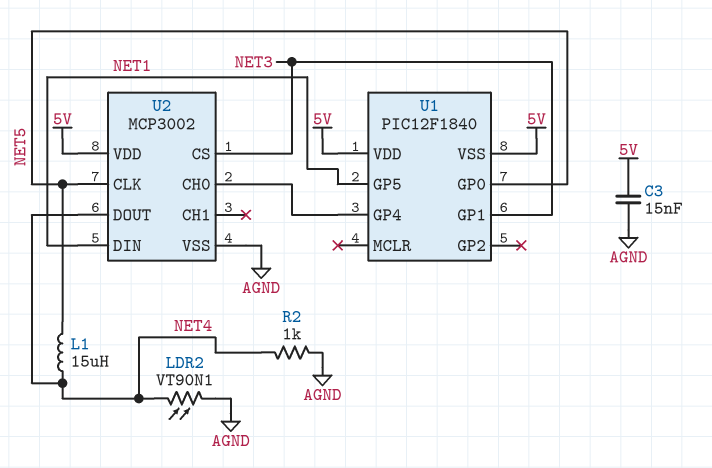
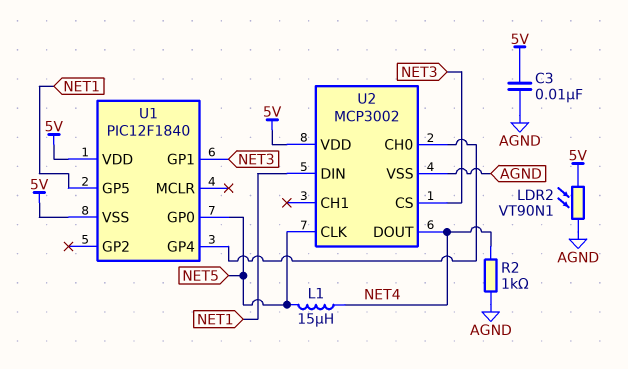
C3: 15nF (5V, AGND) -> 10nF (5V, AGND)
LDR2: VT90N1 (AGND, NET4) -> VT90N1 (5V, AGND)

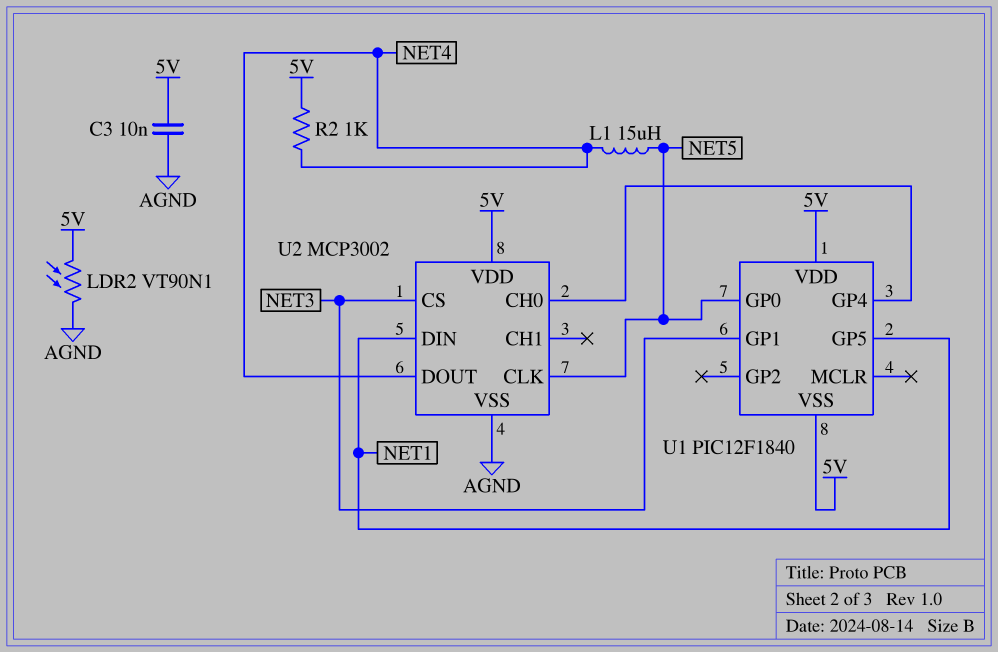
R2: 1k (AGND, NET4) -> 1k (5V, NET4)

